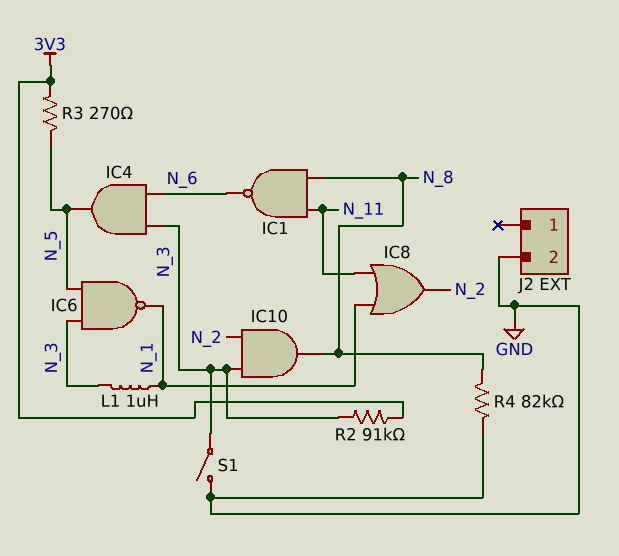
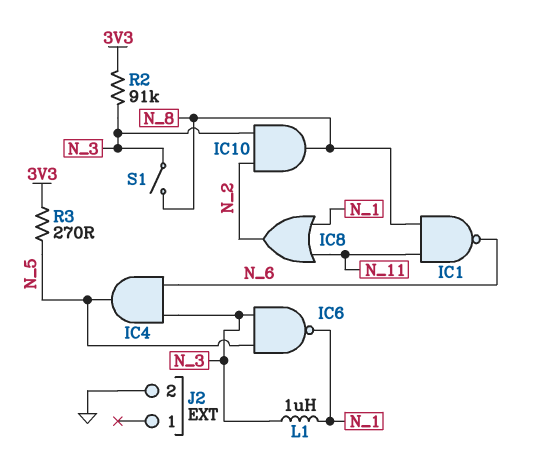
R4: 82k (GND, N_8) -> none
S1: switch (GND, N_3) -> switch (N_3, N_8)

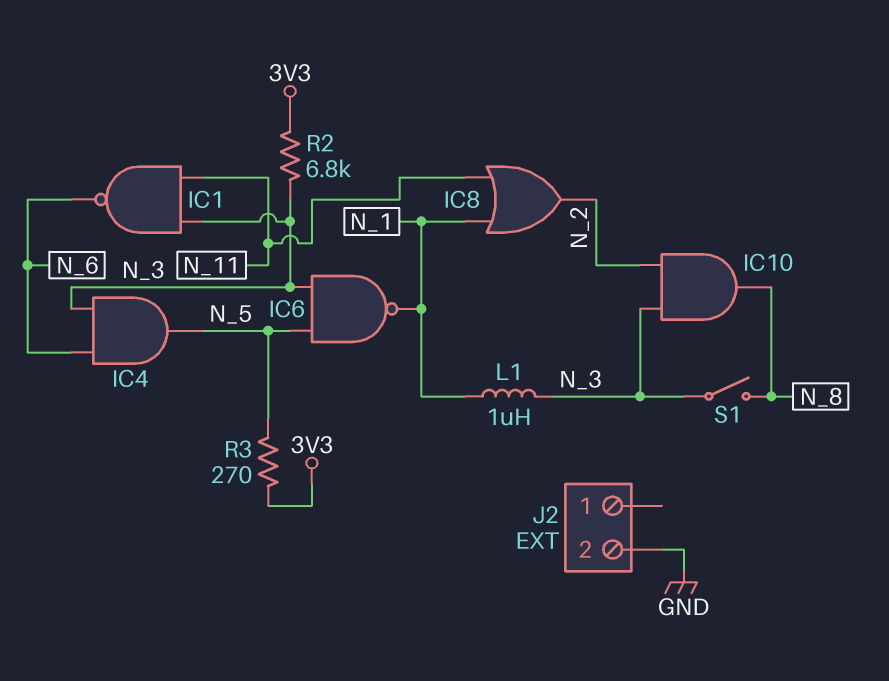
IC1: NAND (in N_8, in N_11, out N_6) -> NAND (in N_3, in N_11, out N_6)
R2: 91k (3V3, N_3) -> 6.8k (3V3, N_3)

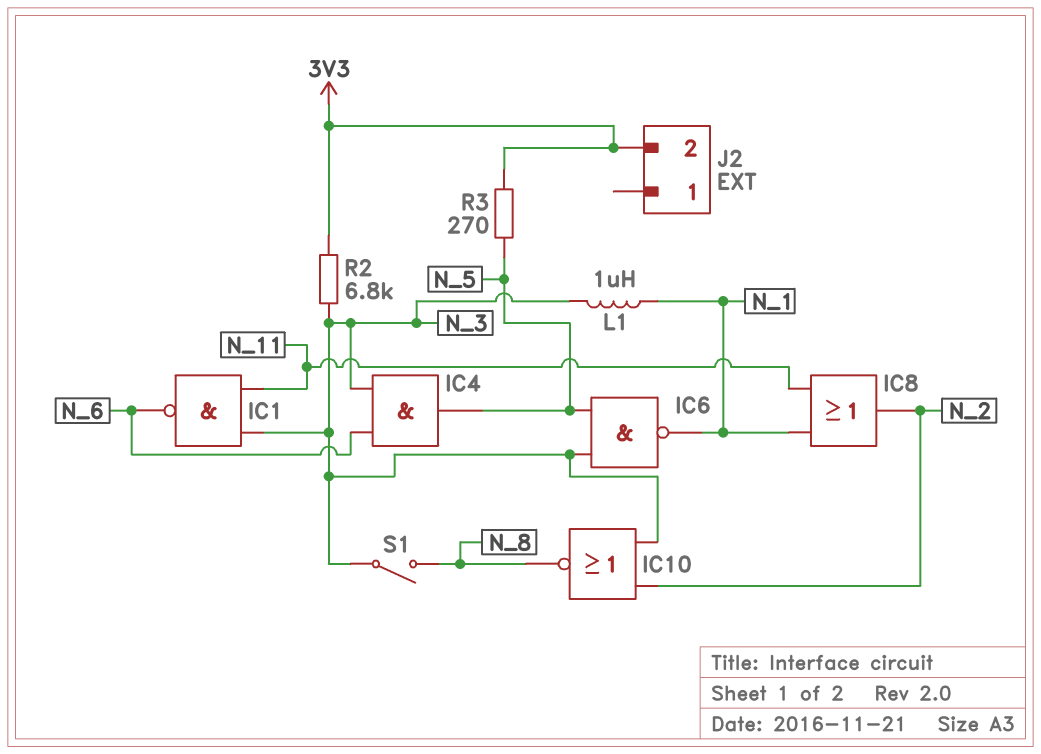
IC10: AND (in N_2, in N_3, out N_8) -> NOR (in N_2, in N_3, out N_8)
J2 pin 2: GND -> 3V3

